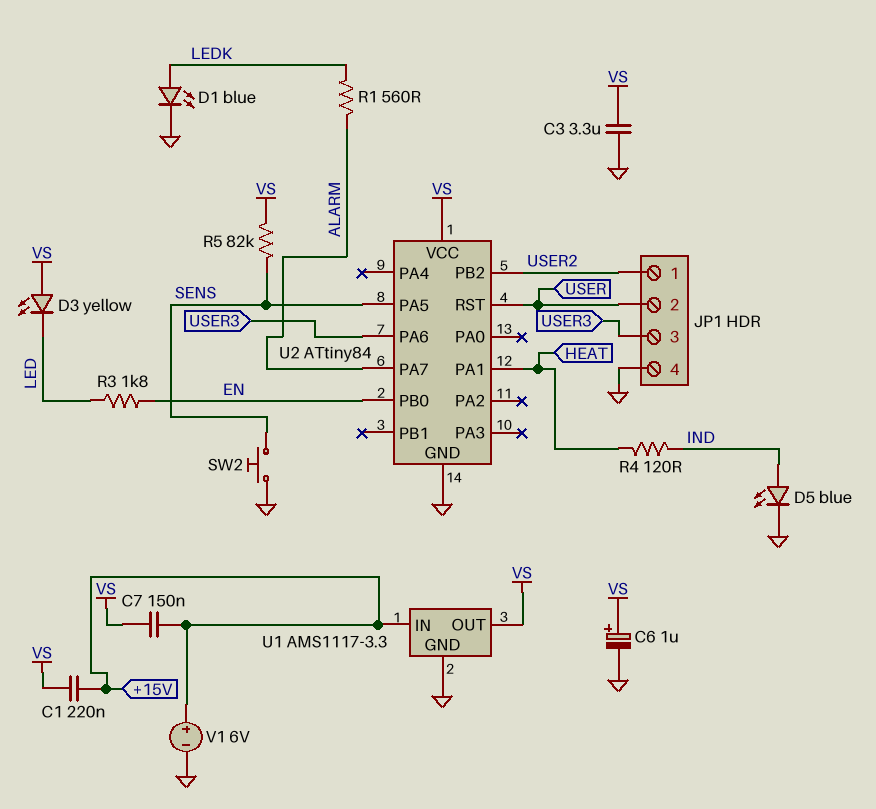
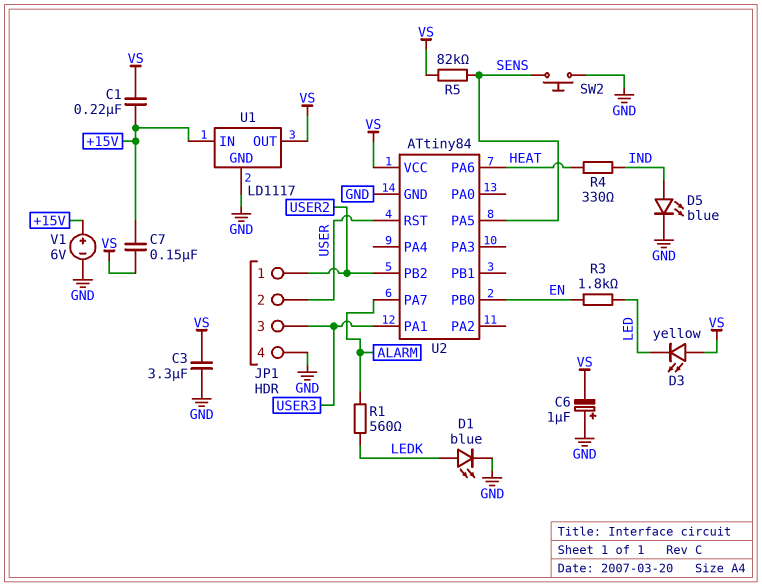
C6: 1uF (plus VS, minus GND) -> 1uF (plus GND, minus VS)
R4: 120 (HEAT, IND) -> 330 (HEAT, IND)
U1: AMS1117-3.3 -> LD1117
U2 pin PA1: HEAT -> USER3
U2 pin PA6: USER3 -> HEAT

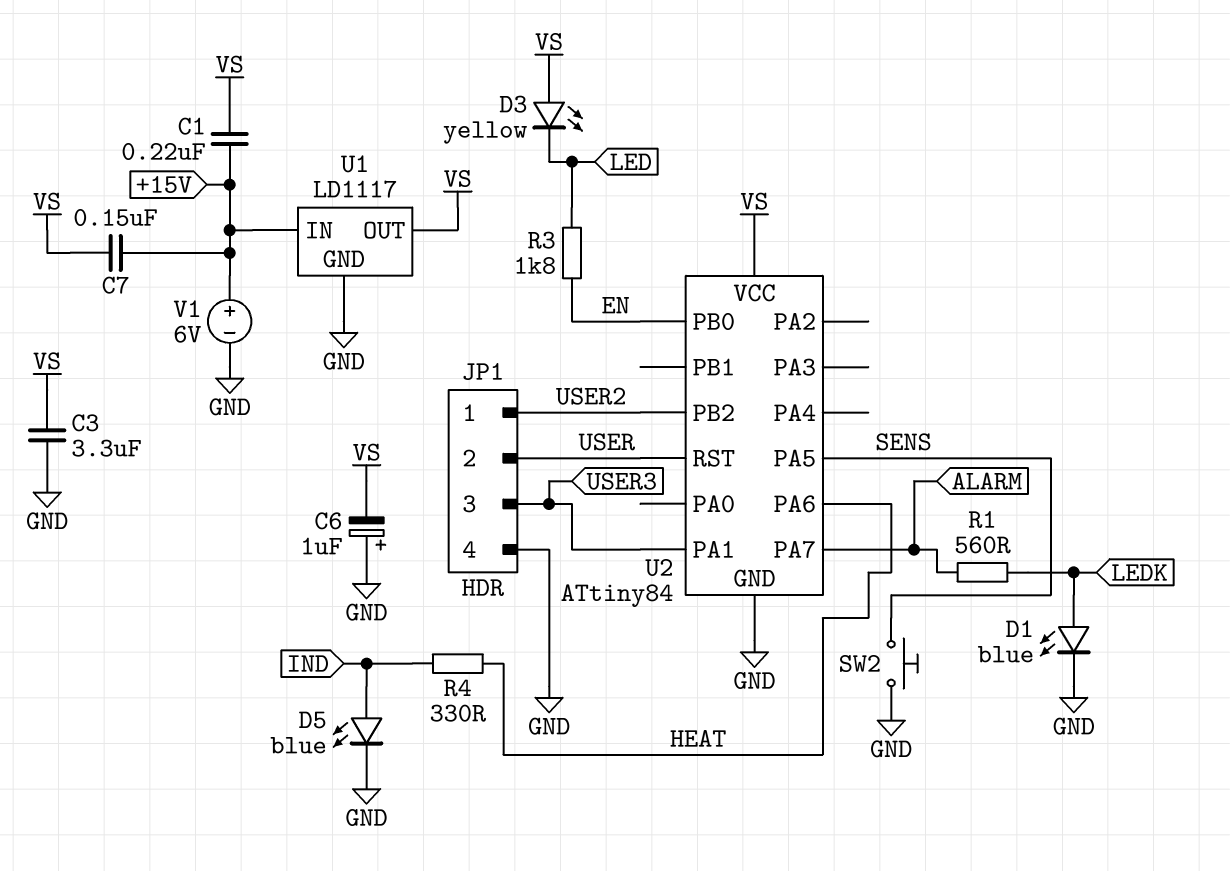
R5: 82k (SENS, VS) -> none

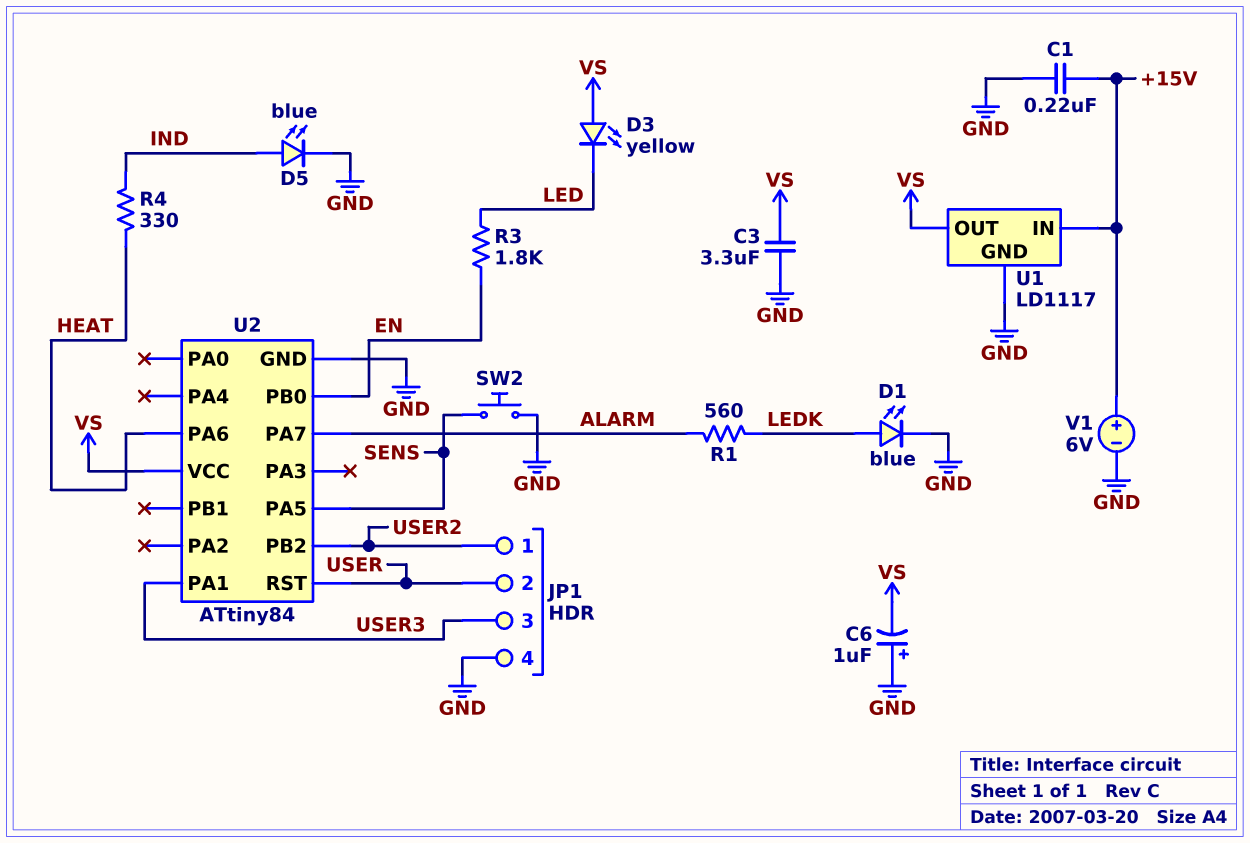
C1: 220nF (+15V, VS) -> 220nF (+15V, GND)
C7: 150nF (+15V, VS) -> none

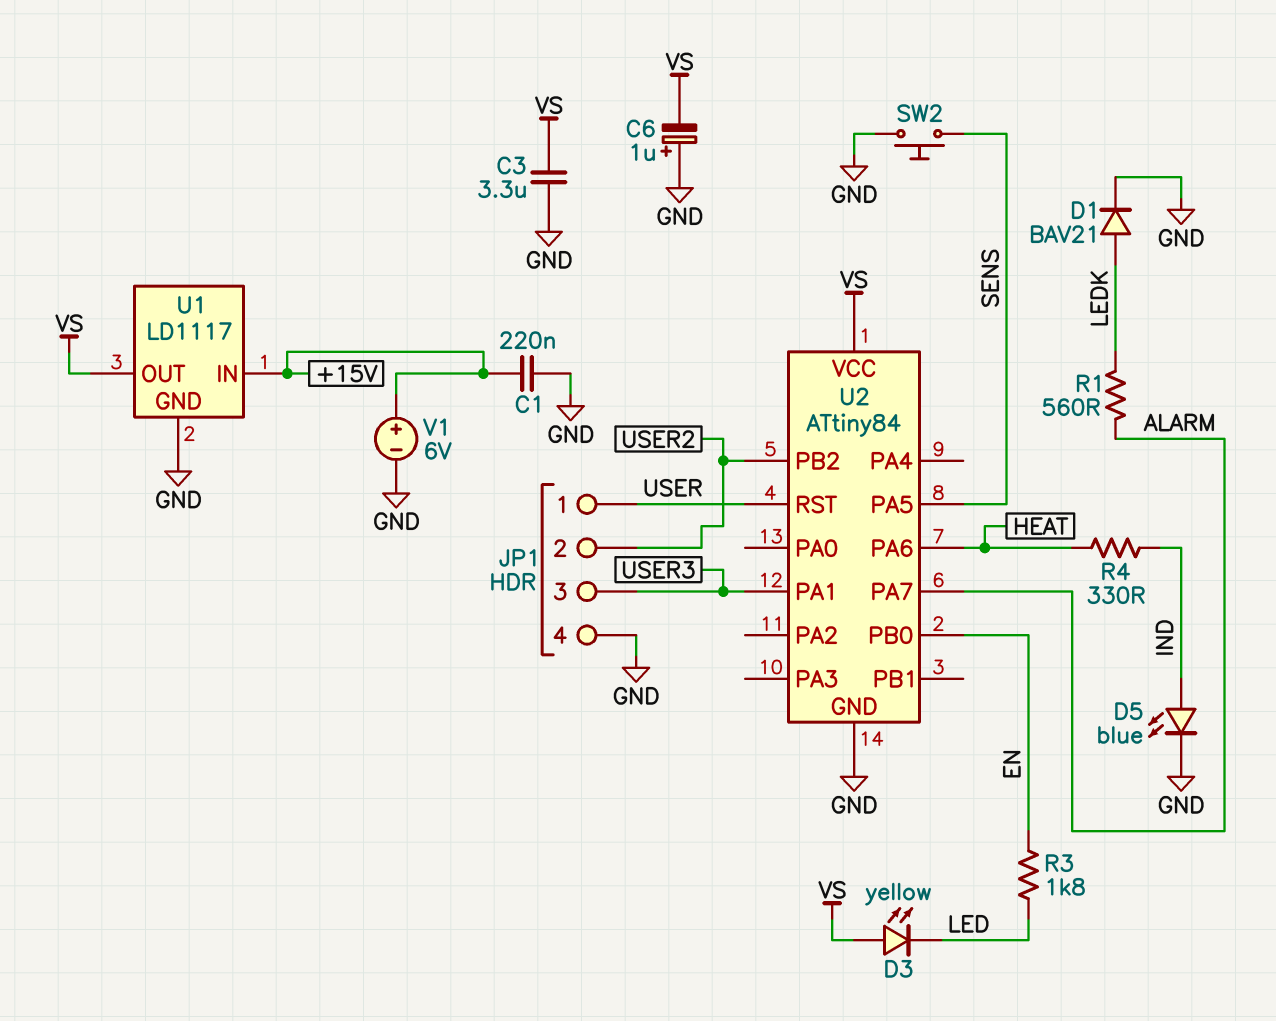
D1: LED blue (A LEDK, K GND) -> diode BAV21 (A LEDK, K GND)
JP1 pin 1: USER2 -> USER
JP1 pin 2: USER -> USER2

